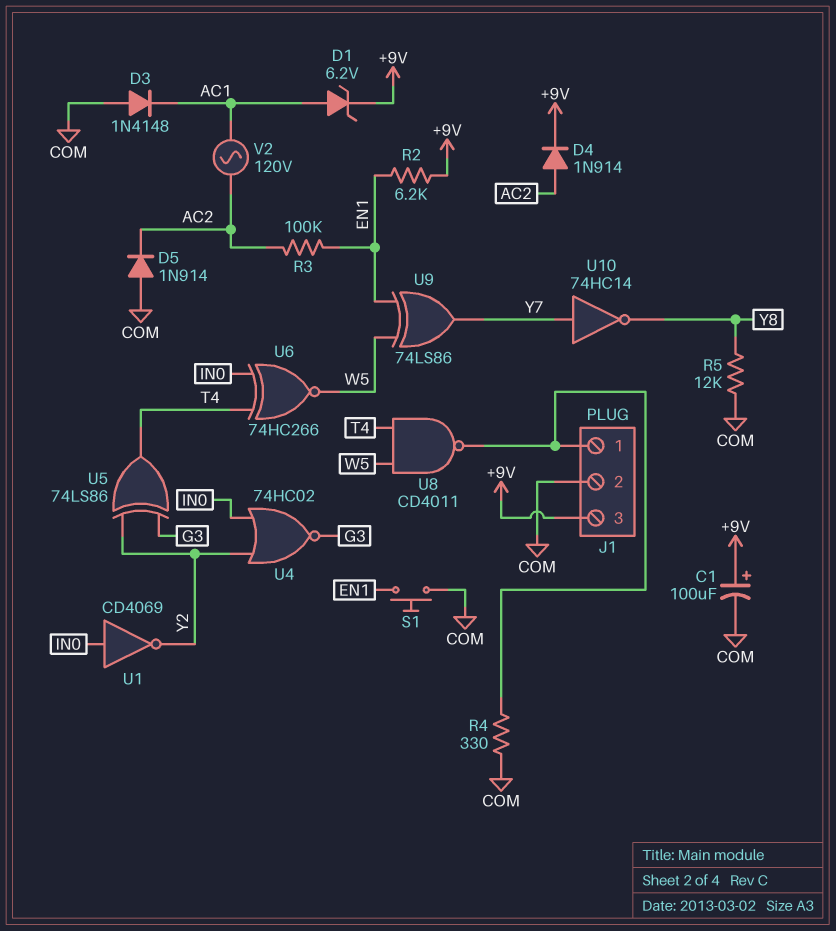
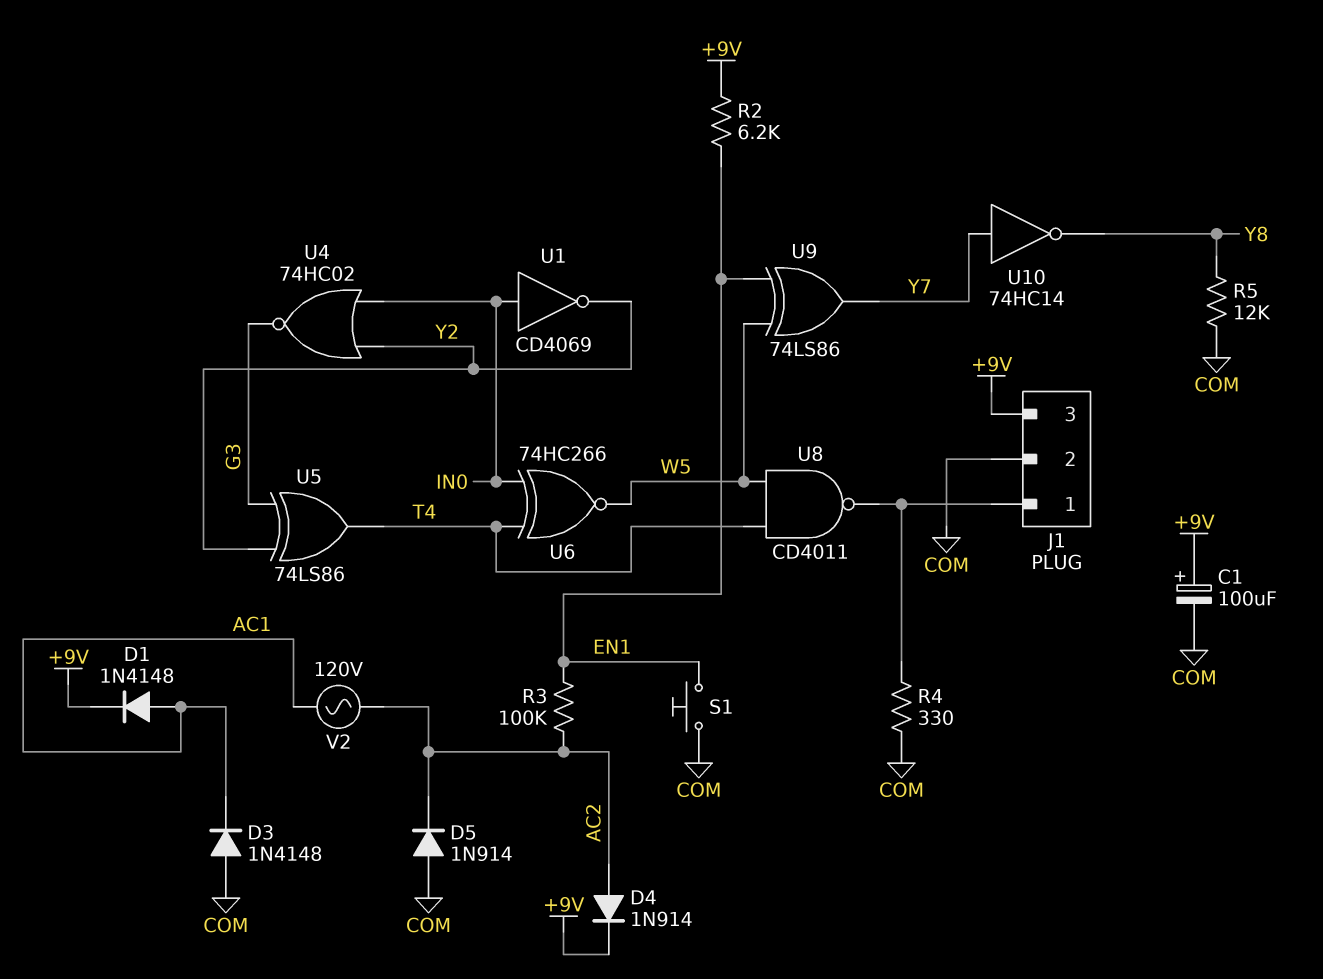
D1: zener 6.2V (A AC1, K +9V) -> diode 1N4148 (A AC1, K +9V)

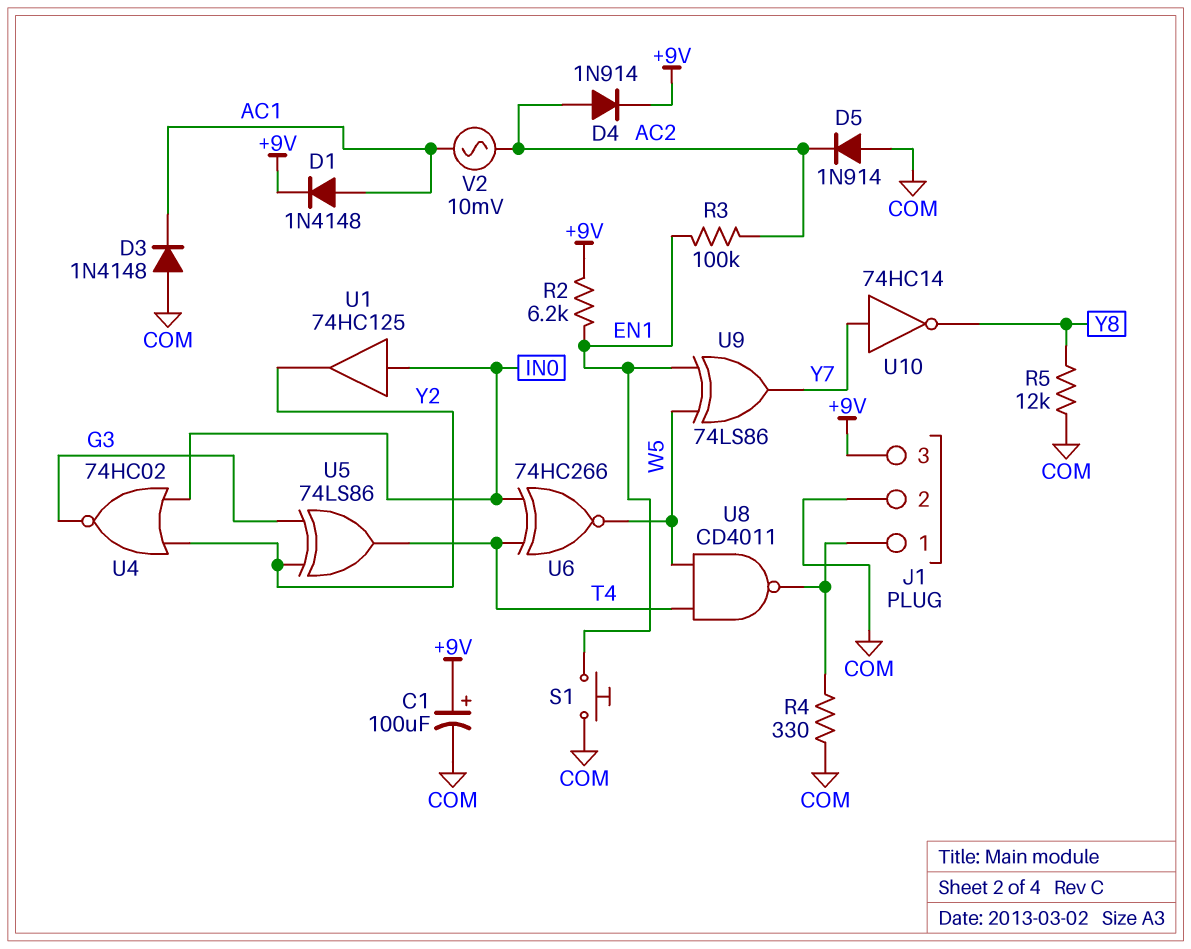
U1: NOT CD4069 (in IN0, out Y2) -> buffer 74HC125 (in IN0, out Y2)
V2: AC 120V (AC1, AC2) -> AC 10mV (AC1, AC2)

